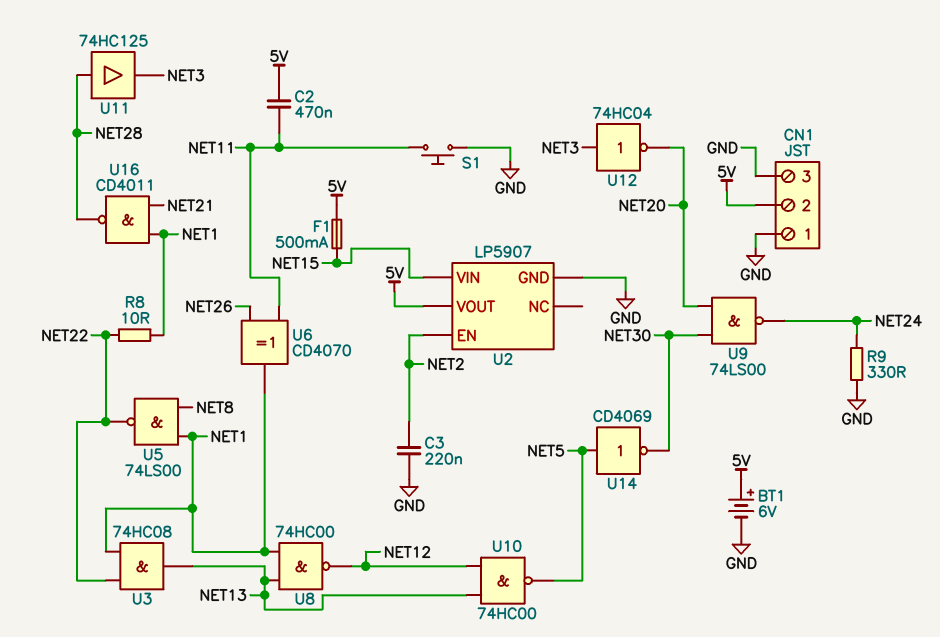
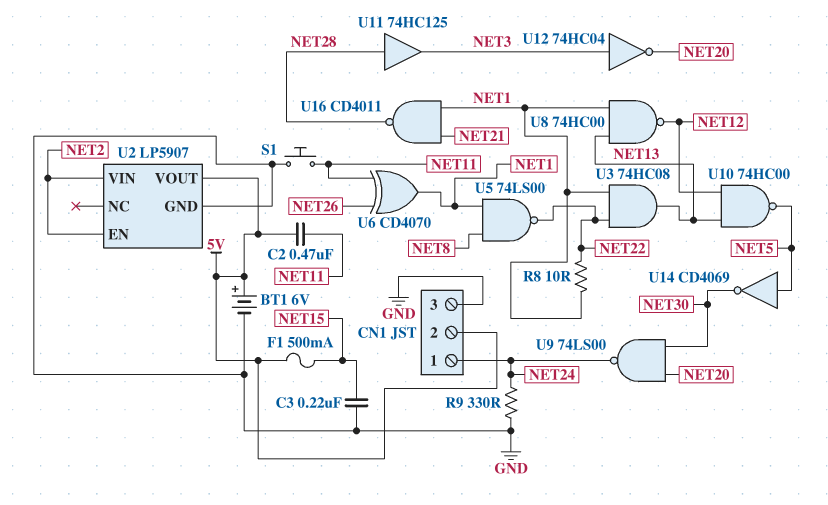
C3: 220nF (GND, NET2) -> 220nF (GND, NET15)
CN1 pin 1: GND -> NET24
U2 pin VIN: NET15 -> NET2

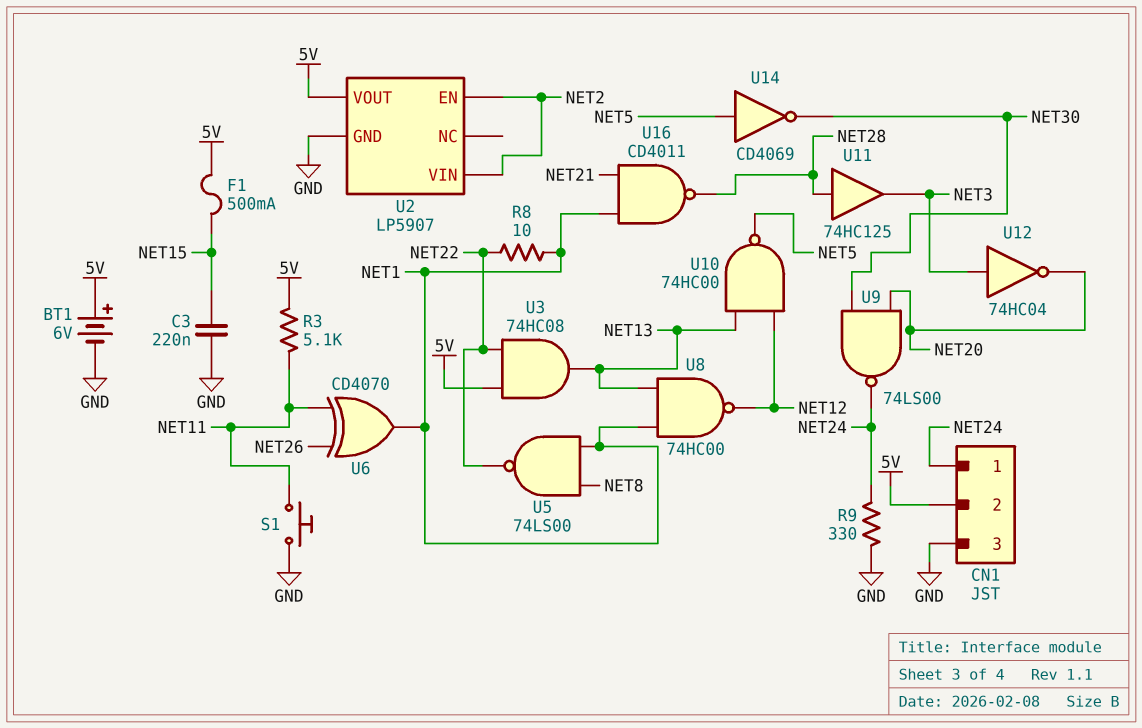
C2: 470nF (5V, NET11) -> none
R3: none -> 5.1k (5V, NET11)
U3: AND 74HC08 (in NET1, in NET22, out NET13) -> AND 74HC08 (in 5V, in NET22, out NET13)

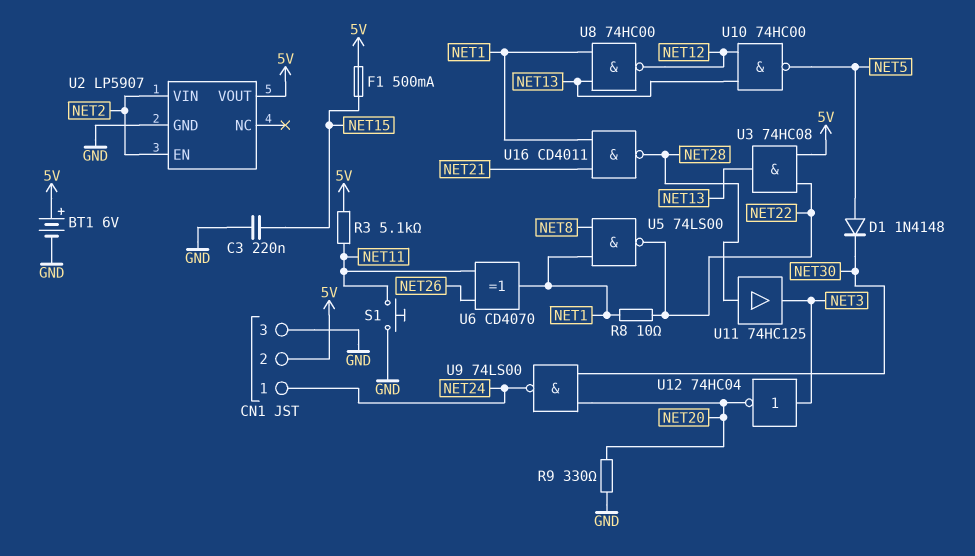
D1: none -> diode 1N4148 (A NET5, K NET30)
R9: 330 (GND, NET24) -> 330 (GND, NET20)
U14: NOT CD4069 (in NET5, out NET30) -> none

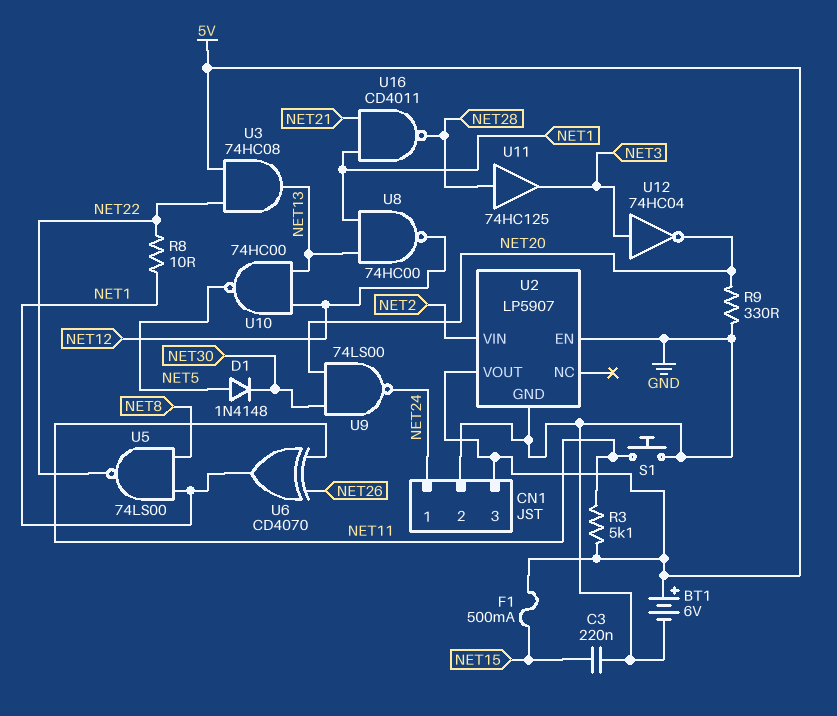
CN1 pin 2: 5V -> GND
CN1 pin 3: GND -> 5V
U2 pin EN: NET2 -> GND

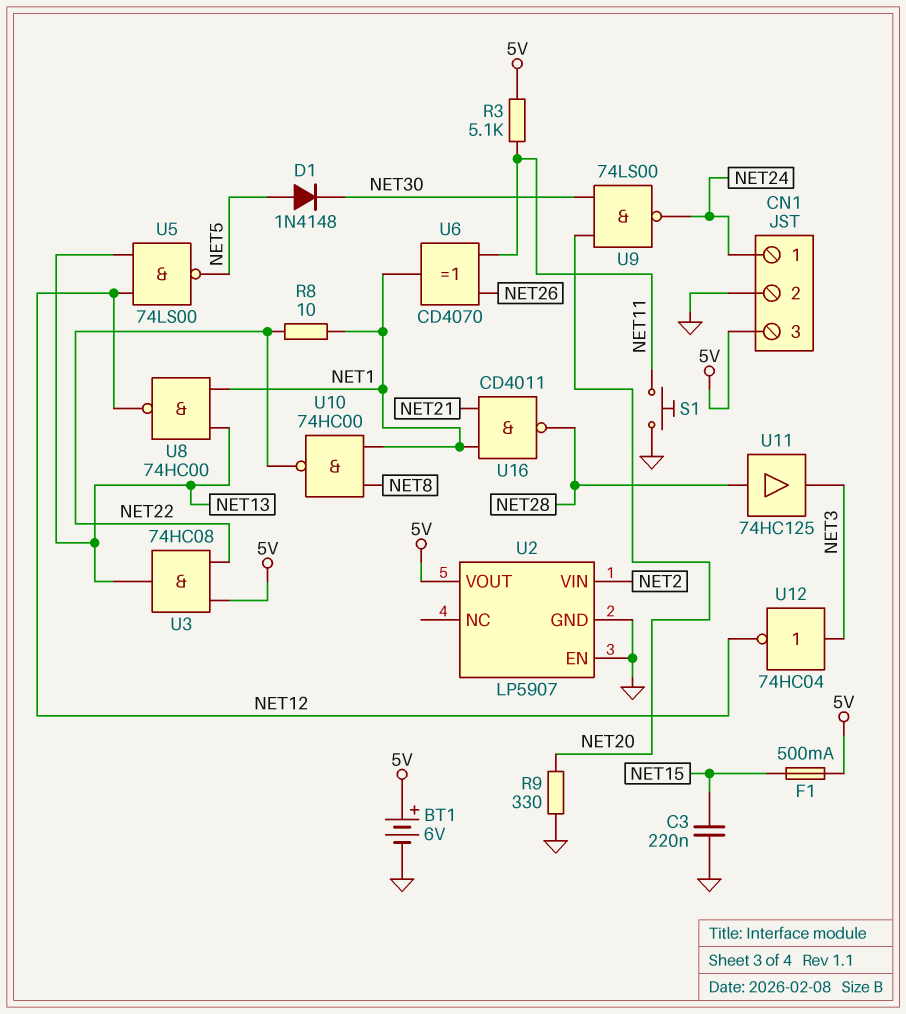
U5: NAND 74LS00 (in NET1, in NET8, out NET22) -> NAND 74LS00 (in NET12, in NET13, out NET5)
U10: NAND 74HC00 (in NET12, in NET13, out NET5) -> NAND 74HC00 (in NET1, in NET8, out NET22)
U12: NOT 74HC04 (in NET3, out NET20) -> NOT 74HC04 (in NET3, out NET12)

